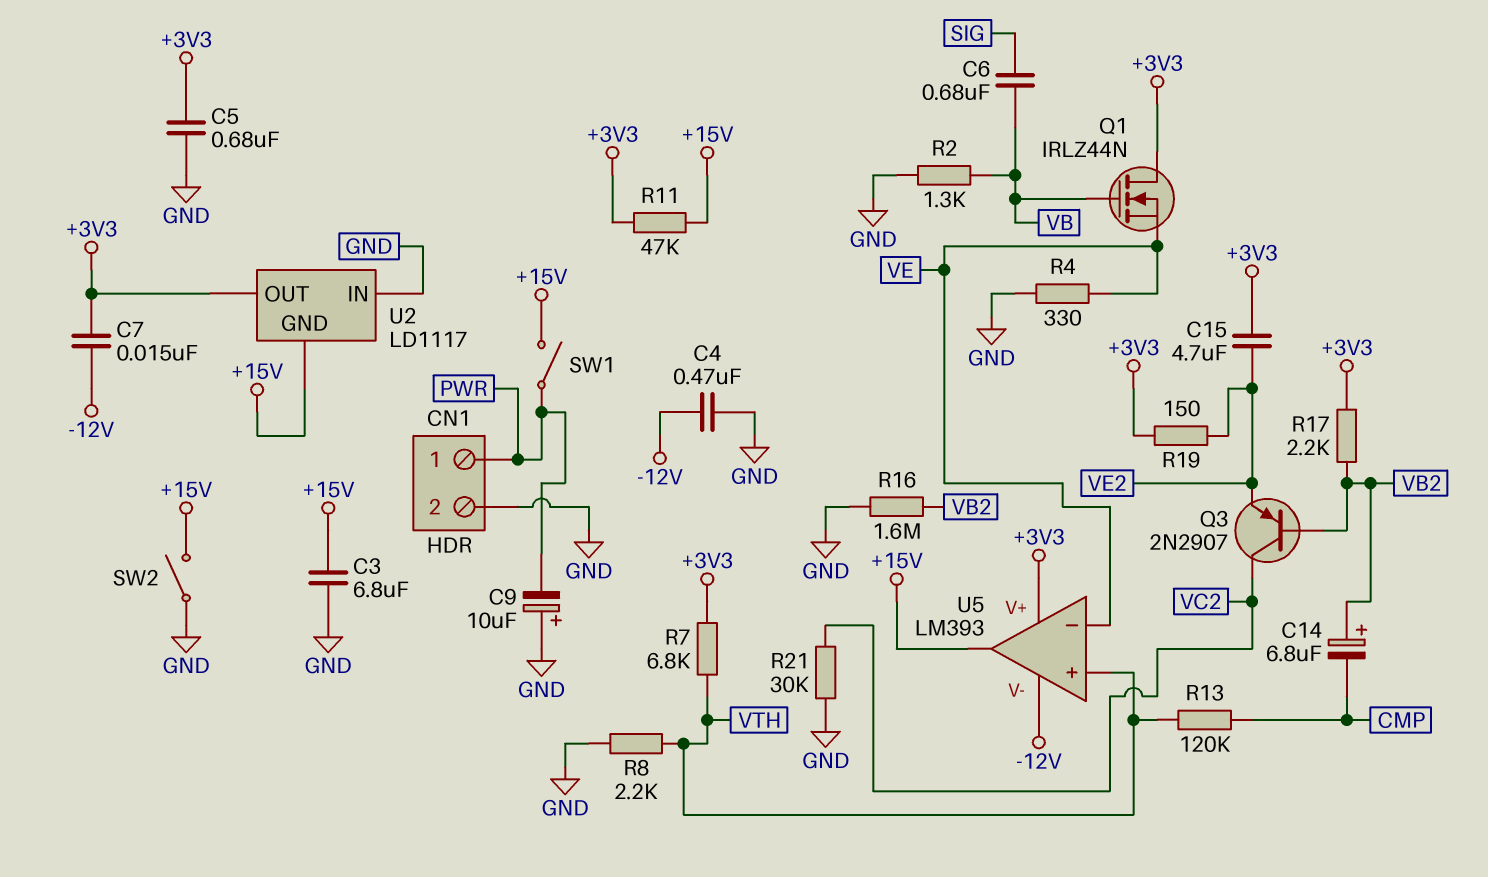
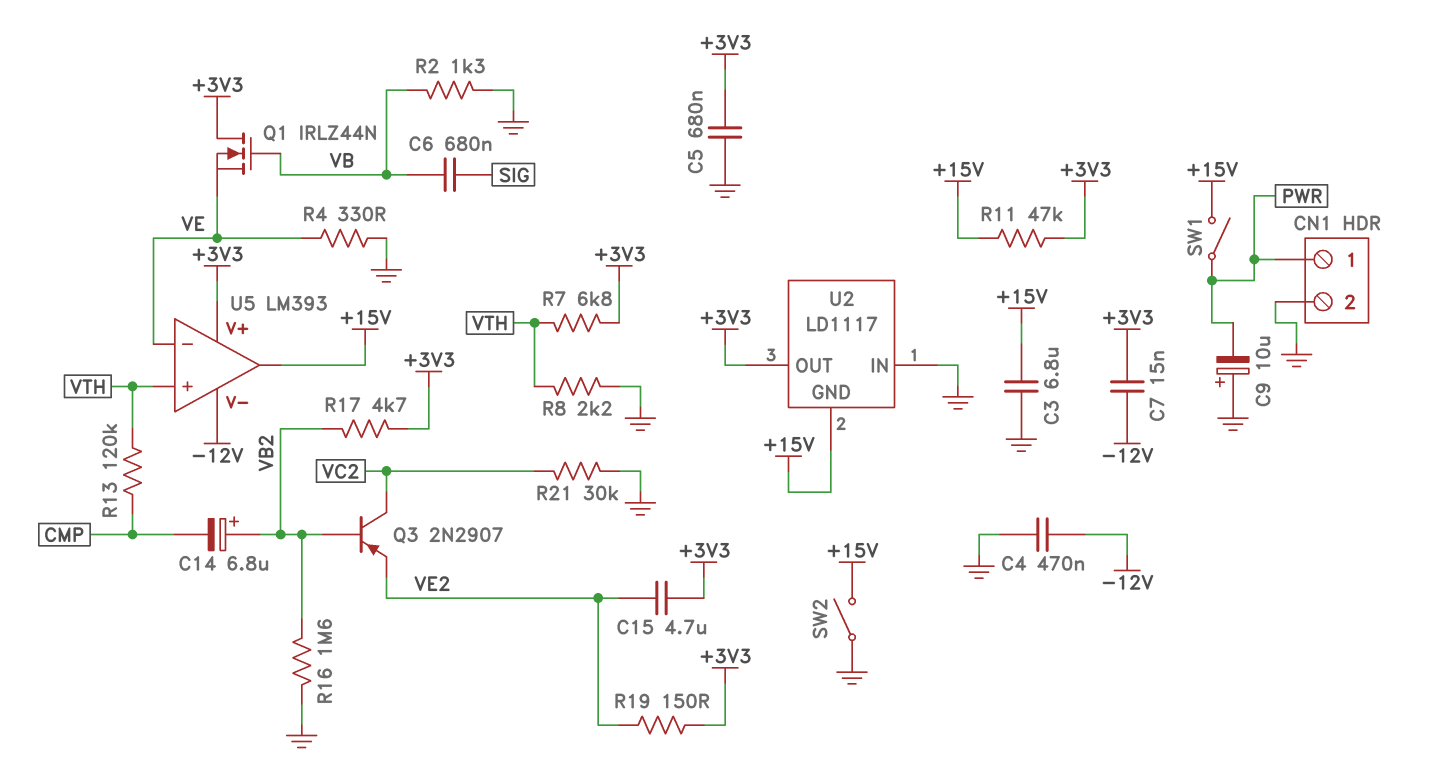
R17: 2.2k (+3V3, VB2) -> 4.7k (+3V3, VB2)

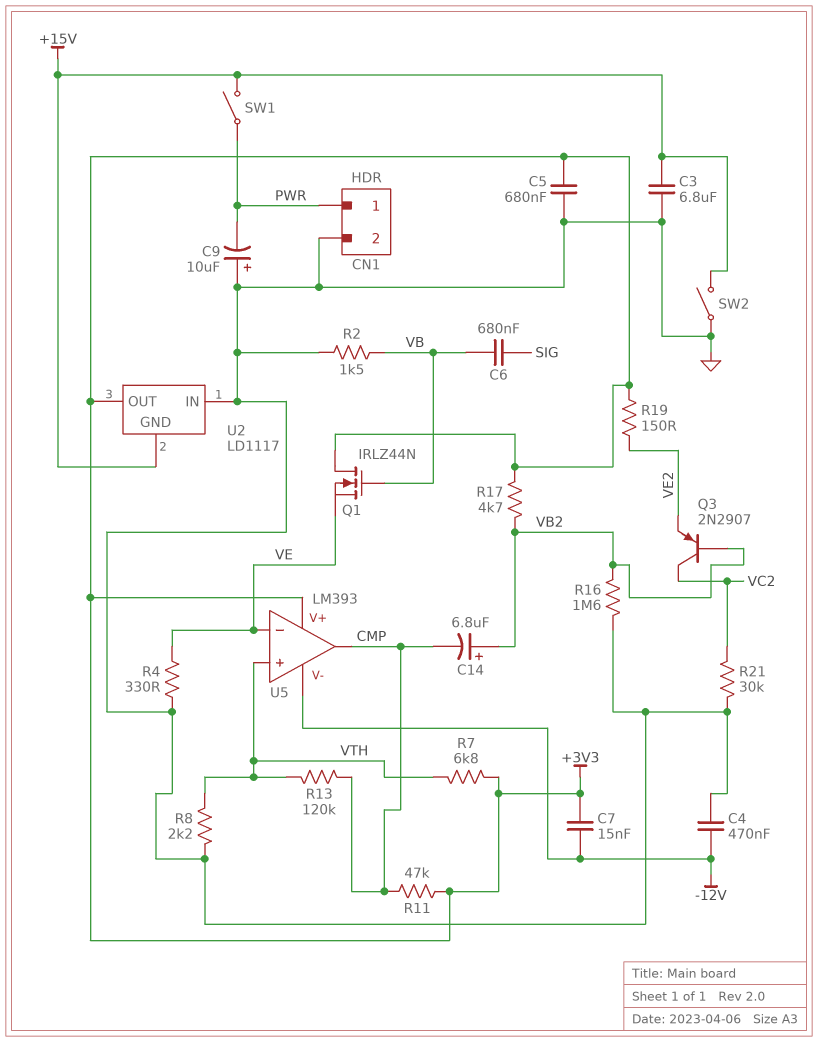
C15: 4.7uF (+3V3, VE2) -> none
R2: 1.3k (GND, VB) -> 1.5k (GND, VB)
R11: 47k (+3V3, +15V) -> 47k (+3V3, CMP)
U5 pin out: +15V -> CMP

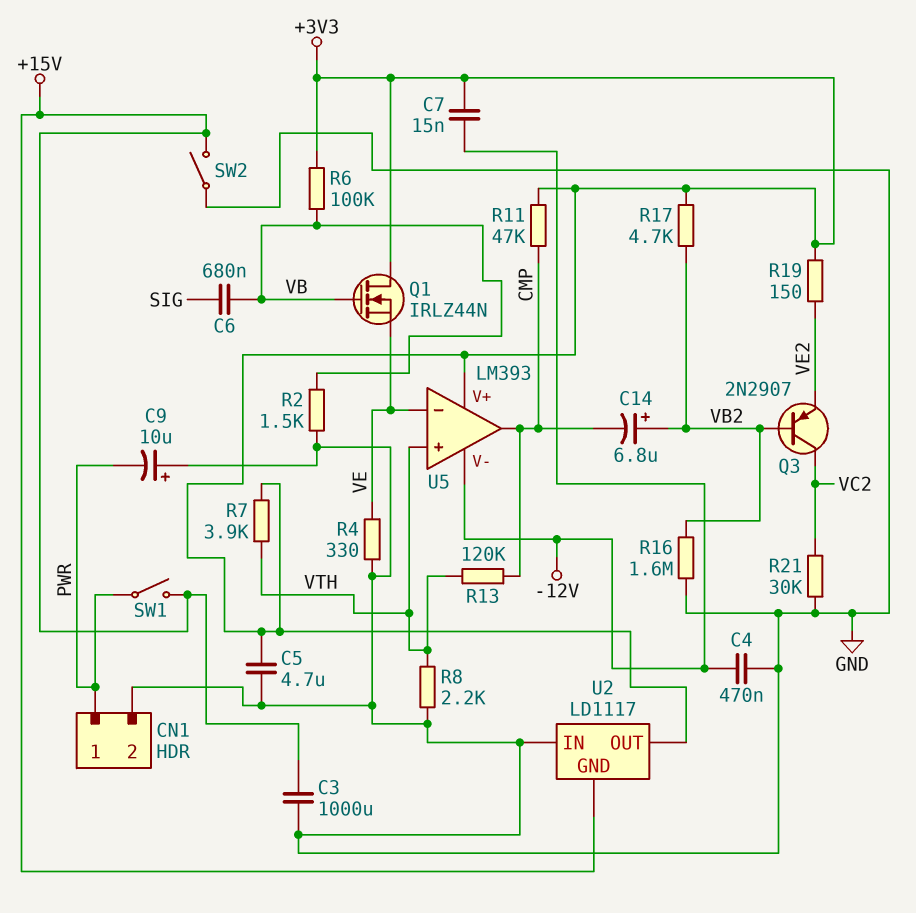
C3: 6.8uF (+15V, GND) -> 1000uF (+15V, GND)
C5: 680nF (+3V3, GND) -> 4.7uF (+3V3, GND)
R6: none -> 100k (+3V3, VB)
R7: 6.8k (+3V3, VTH) -> 3.9k (+3V3, VTH)

